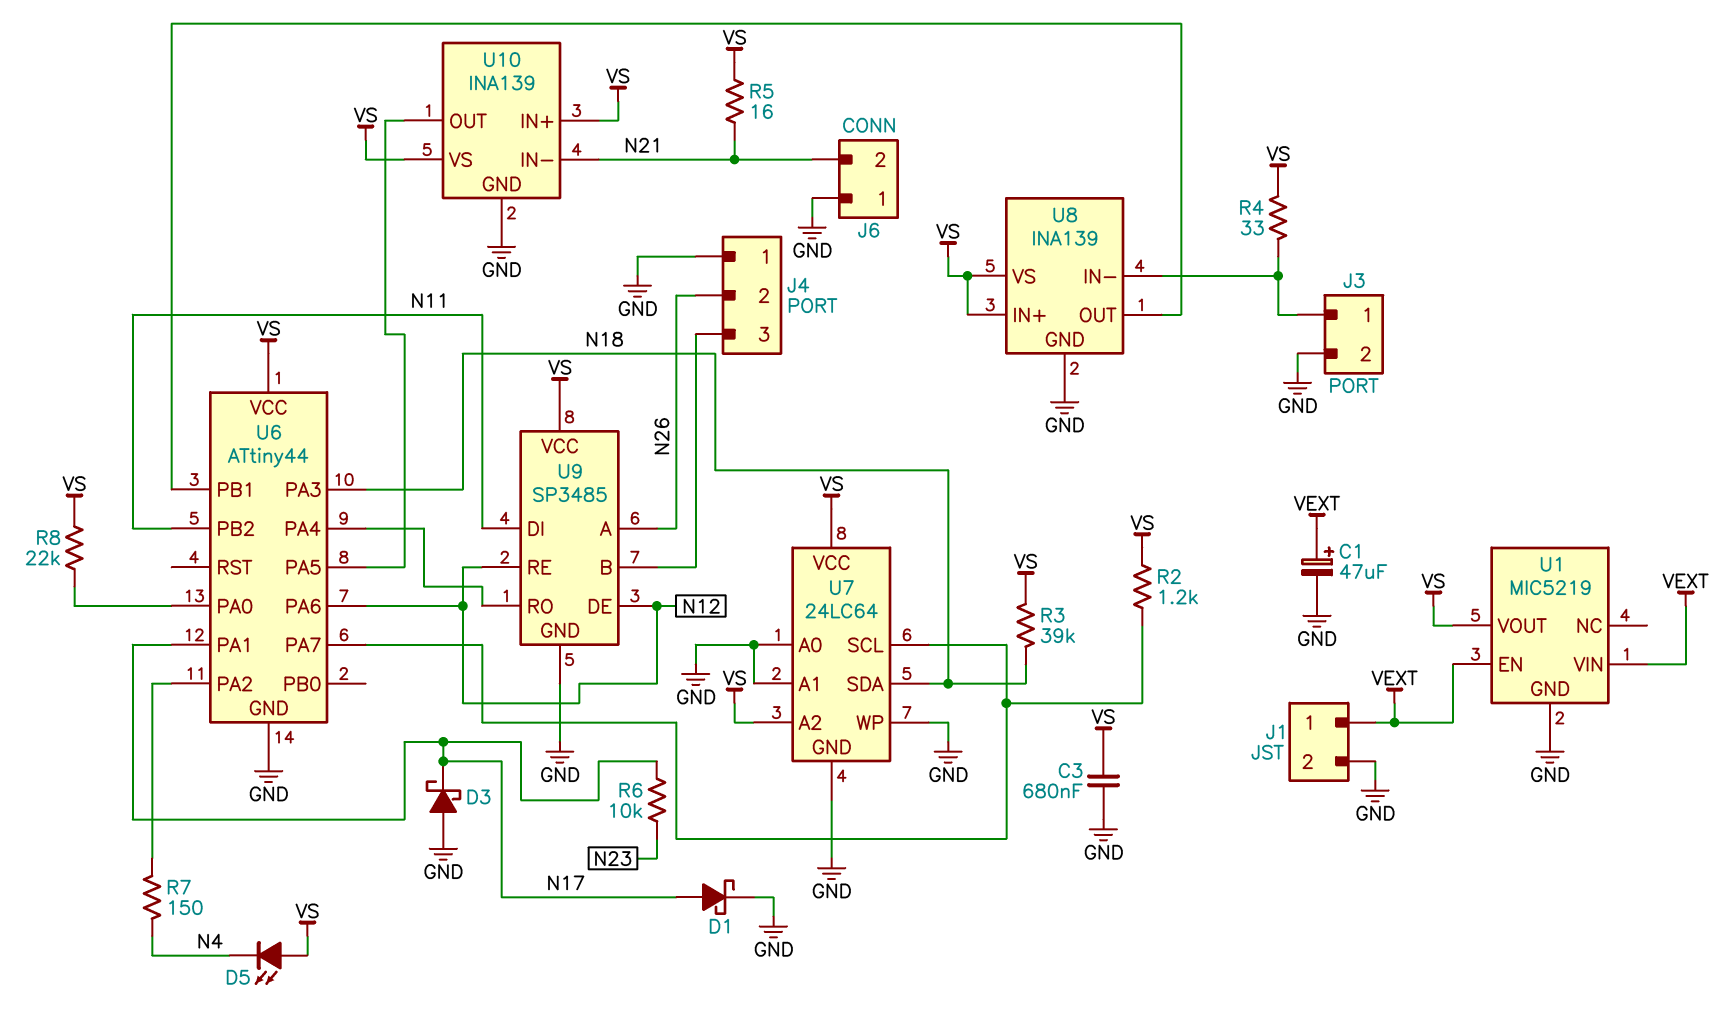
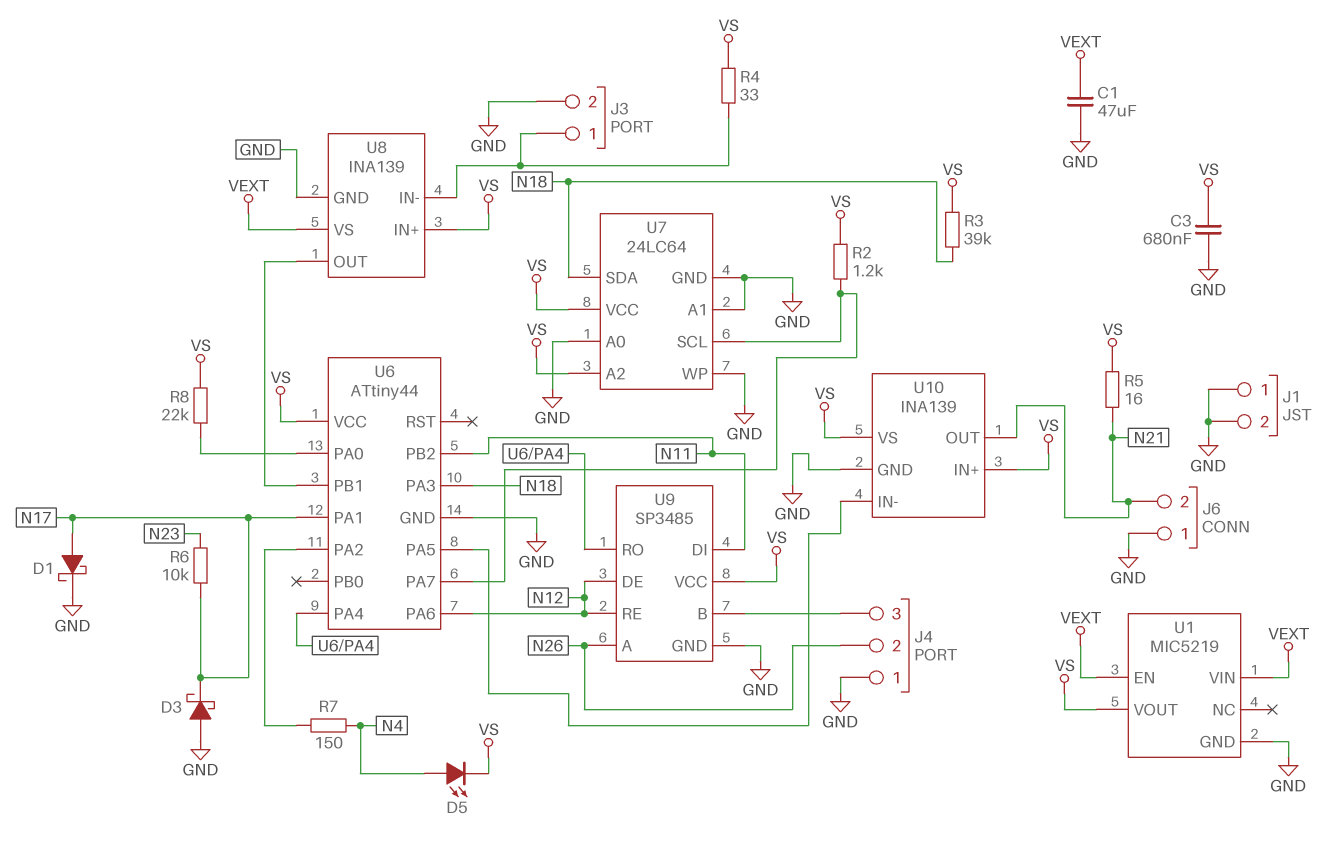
C1: 47uF (plus VEXT, minus GND) -> 47uF (GND, VEXT)
D5: LED (A VS, K N4) -> LED (A N4, K VS)
J1 pin 1: VEXT -> GND
U8 pin VS: VS -> VEXT
U10 pin IN-: N21 -> U6/PA5
U10 pin OUT: U6/PA5 -> N21

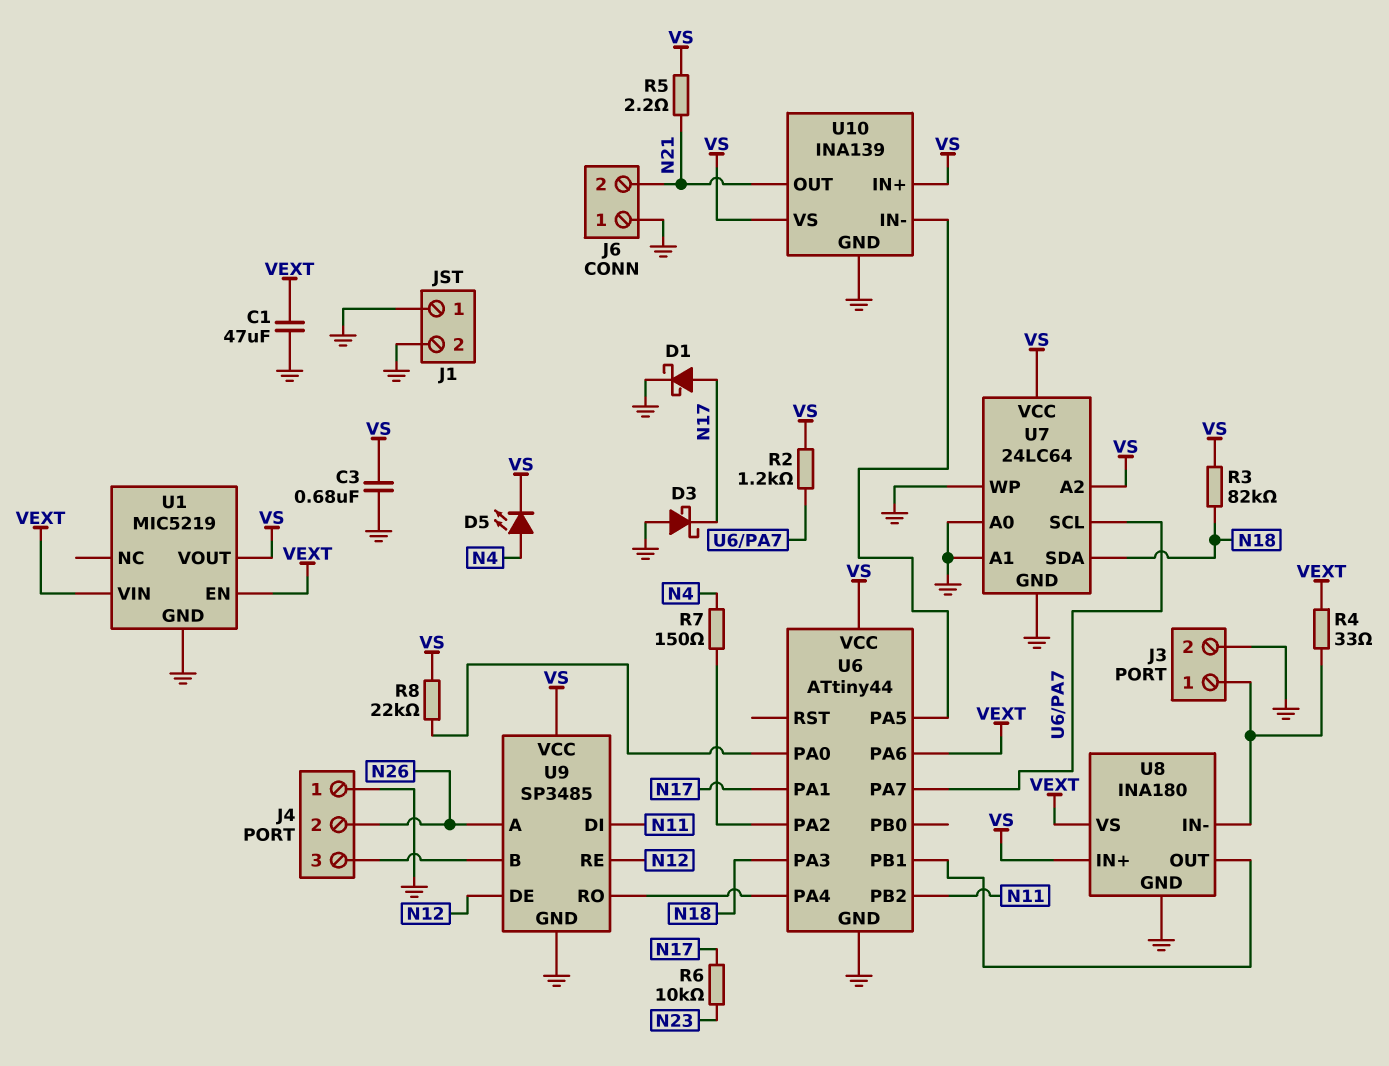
R3: 39k (N18, VS) -> 82k (N18, VS)
R4: 33 (J3/1, VS) -> 33 (J3/1, VEXT)
R5: 16 (N21, VS) -> 2.2 (N21, VS)
U6 pin PA6: N12 -> VEXT
U8: INA139 -> INA180

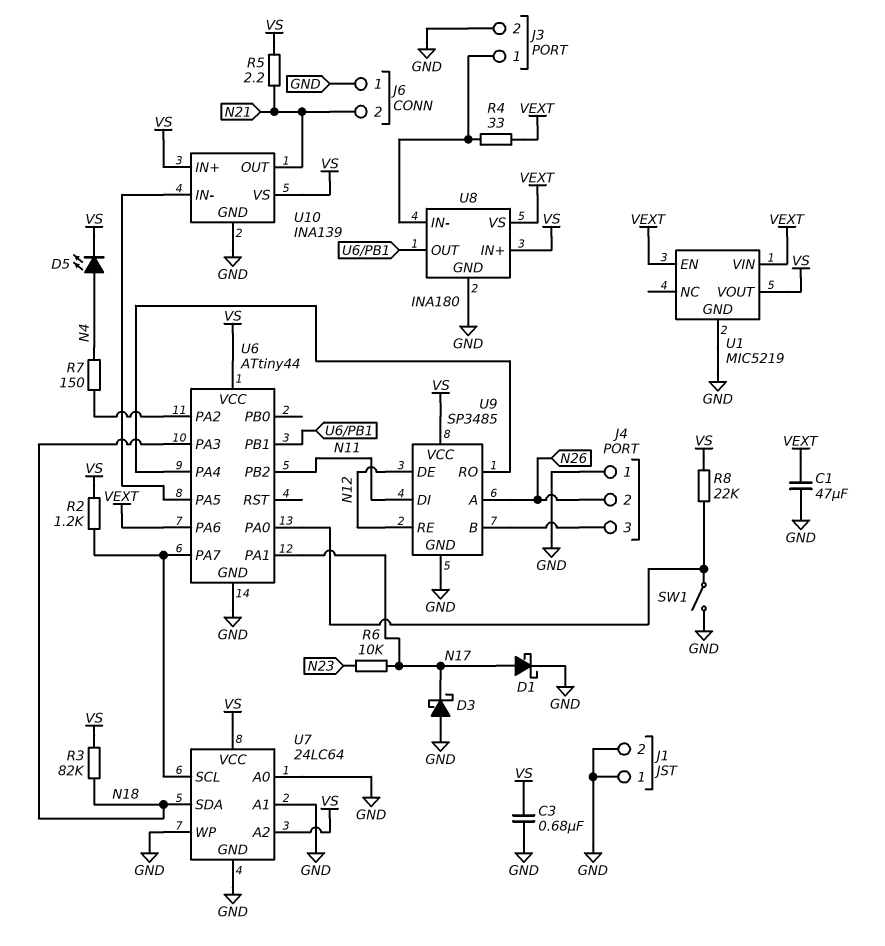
SW1: none -> switch (GND, U6/PA0)

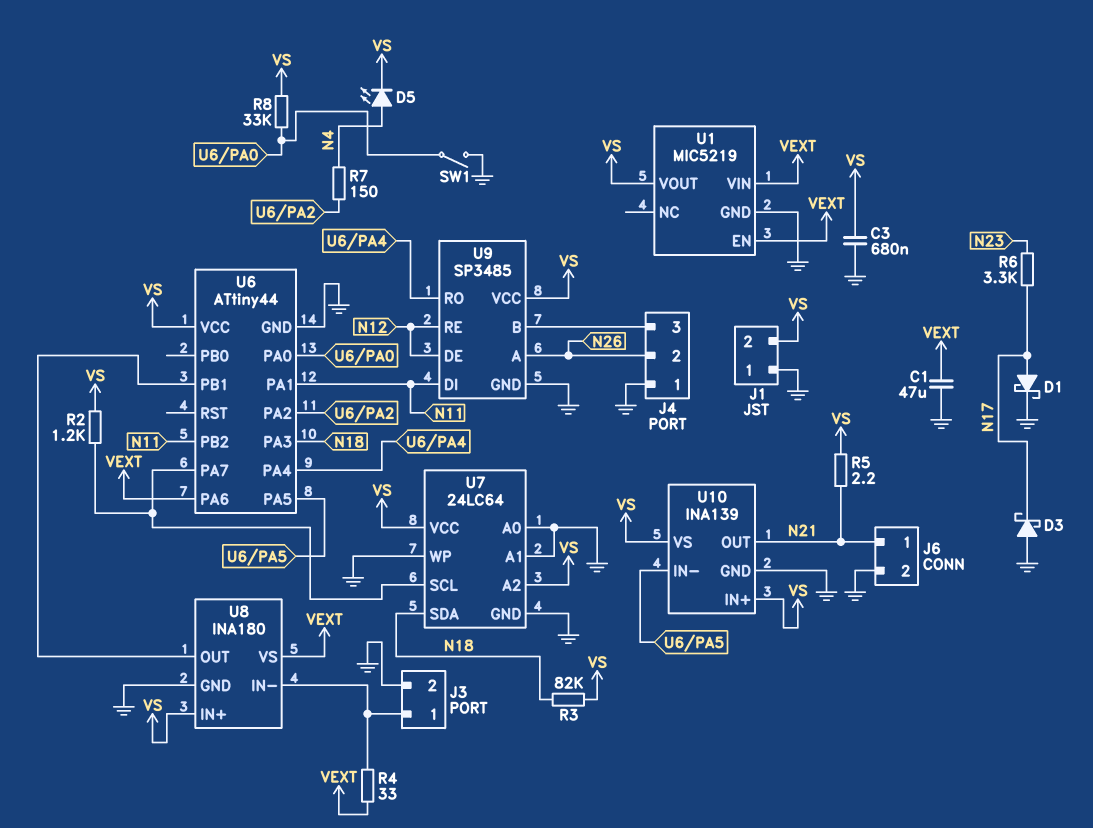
J1 pin 2: GND -> VS
J6 pin 1: GND -> N21
J6 pin 2: N21 -> GND
R6: 10k (N17, N23) -> 3.3k (N17, N23)
R8: 22k (U6/PA0, VS) -> 33k (U6/PA0, VS)
U6 pin PA1: N17 -> N11

